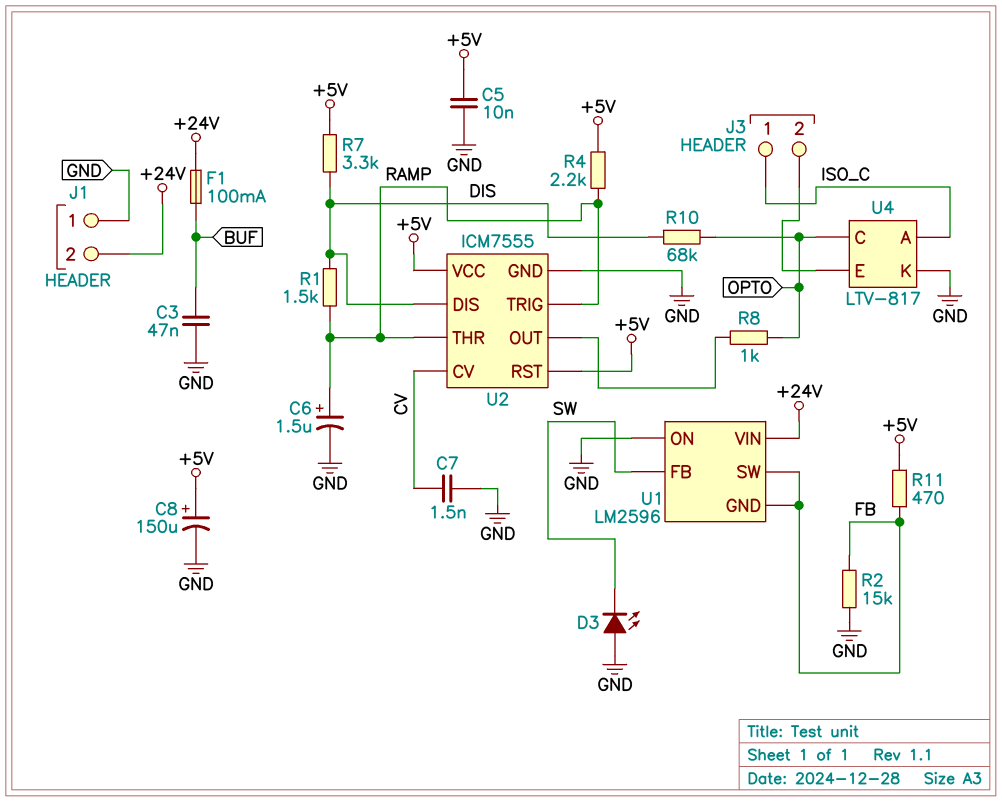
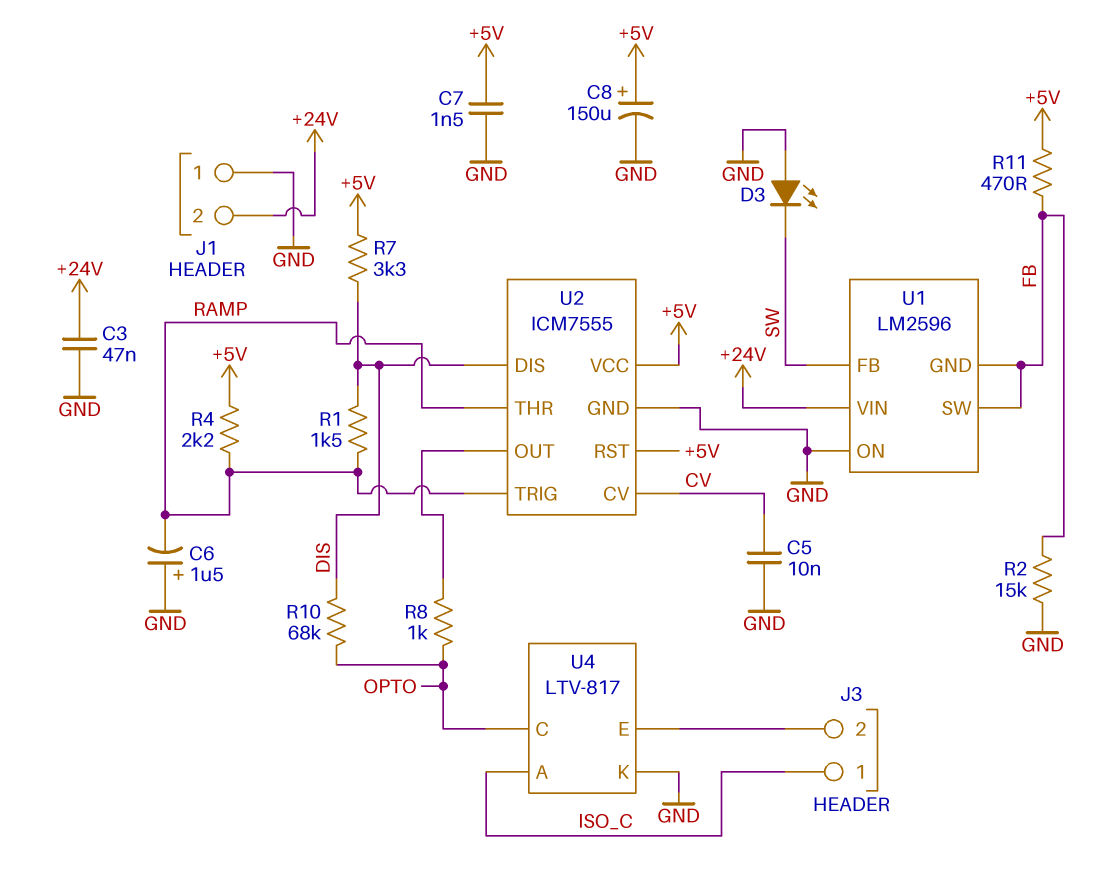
C3: 47nF (BUF, GND) -> 47nF (+24V, GND)
C5: 10nF (+5V, GND) -> 10nF (CV, GND)
C6: 1.5uF (plus RAMP, minus GND) -> 1.5uF (plus GND, minus RAMP)
C7: 1.5nF (CV, GND) -> 1.5nF (+5V, GND)
F1: 100mA (+24V, BUF) -> none

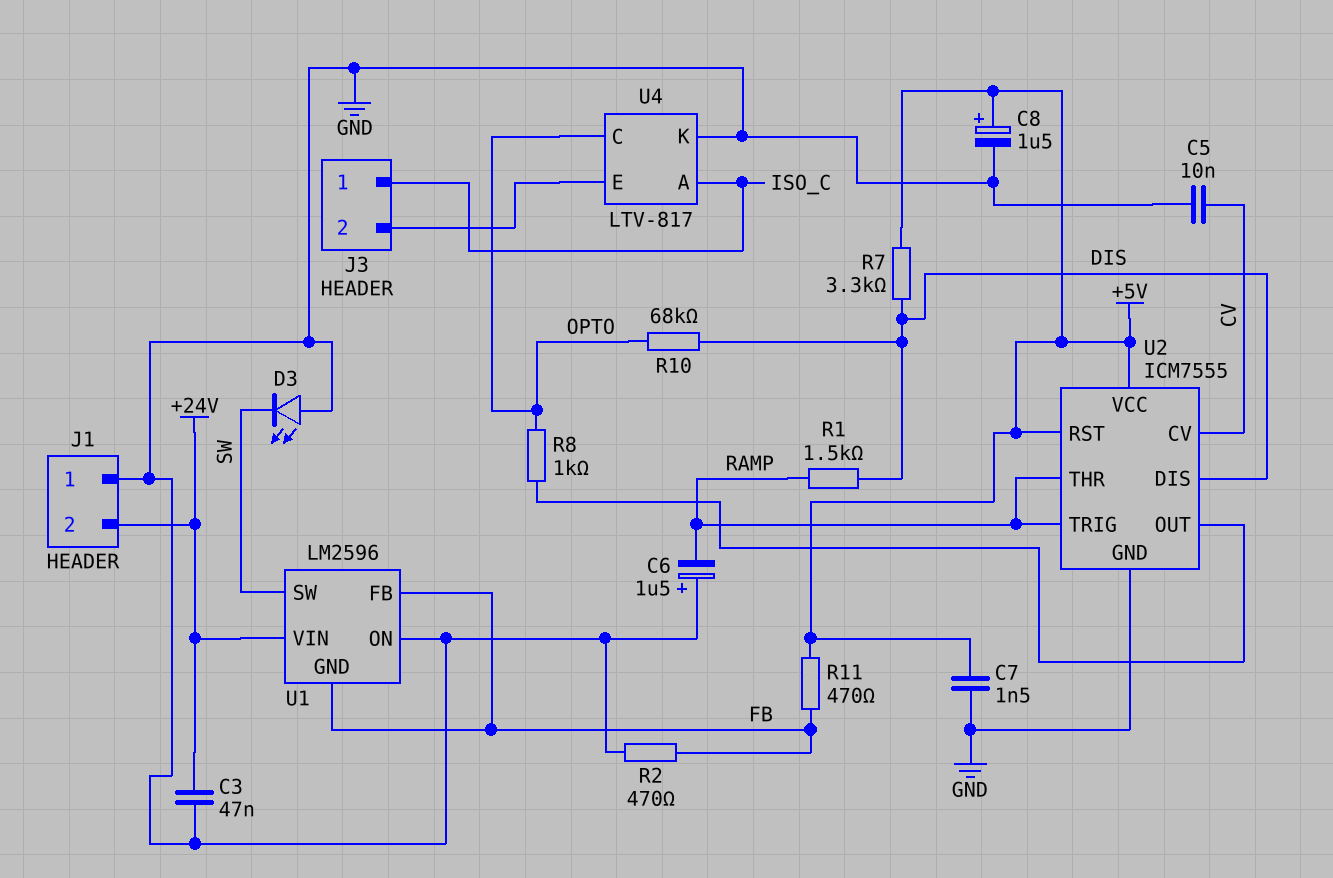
C8: 150uF (plus +5V, minus GND) -> 1.5uF (plus +5V, minus GND)
R2: 15k (FB, GND) -> 470 (FB, GND)
R4: 2.2k (+5V, RAMP) -> none
U1 pin FB: SW -> FB
U1 pin SW: FB -> SW

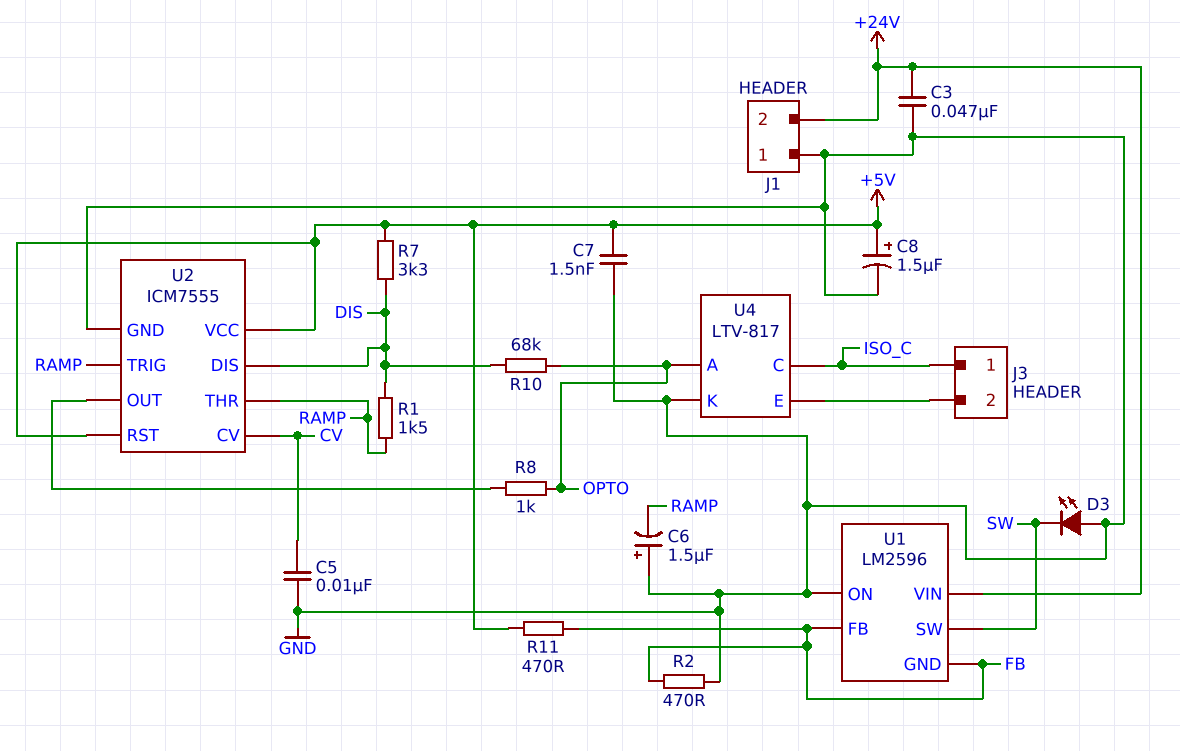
U4 pin A: ISO_C -> OPTO
U4 pin C: OPTO -> ISO_C

